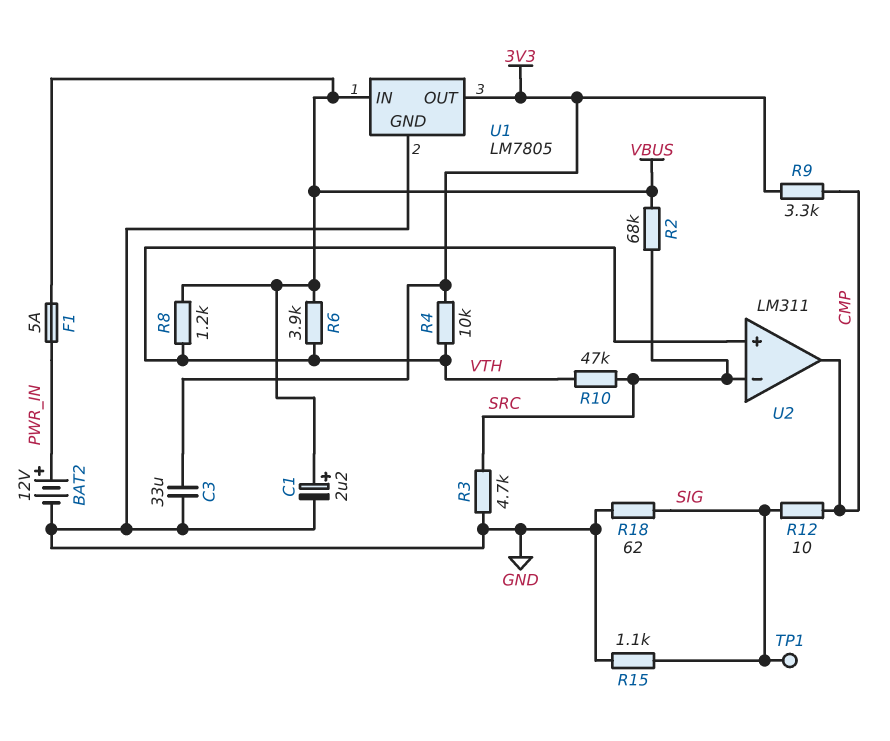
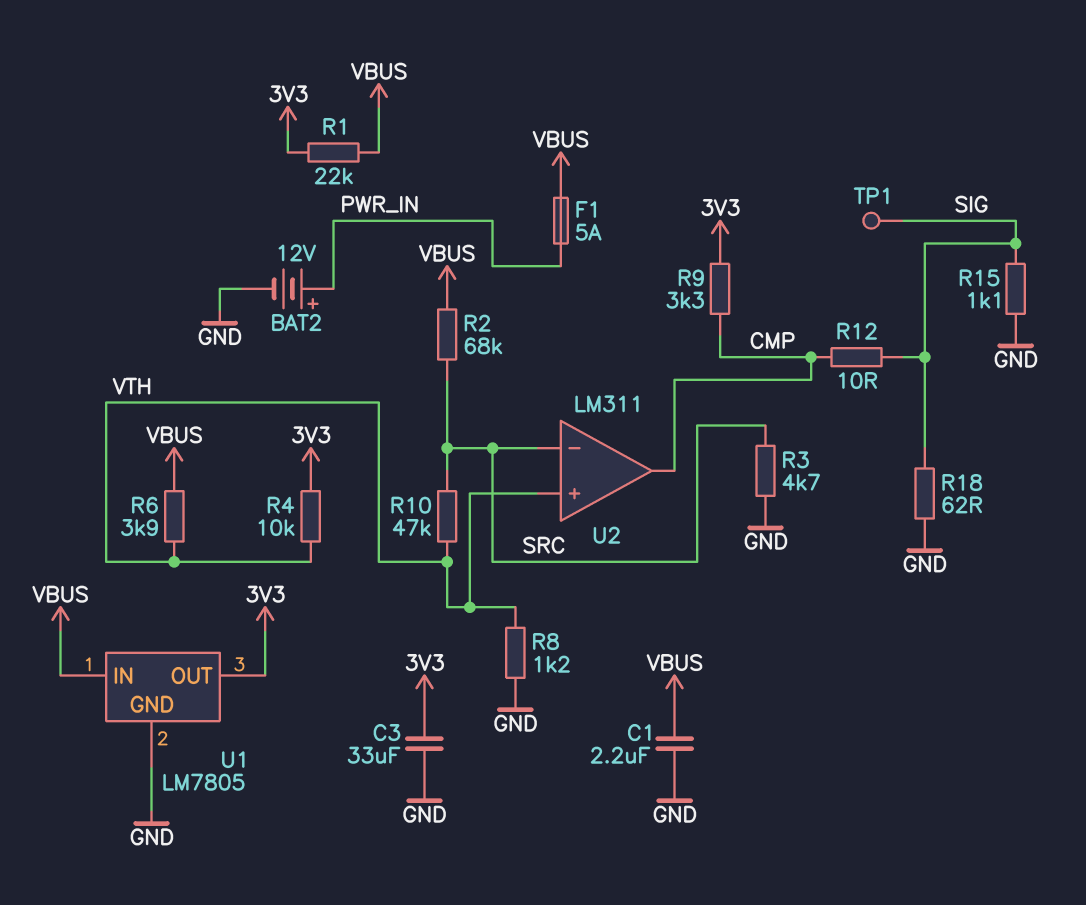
C1: 2.2uF (plus VBUS, minus GND) -> 2.2uF (GND, VBUS)
R1: none -> 22k (3V3, VBUS)
R8: 1.2k (VBUS, VTH) -> 1.2k (GND, VTH)

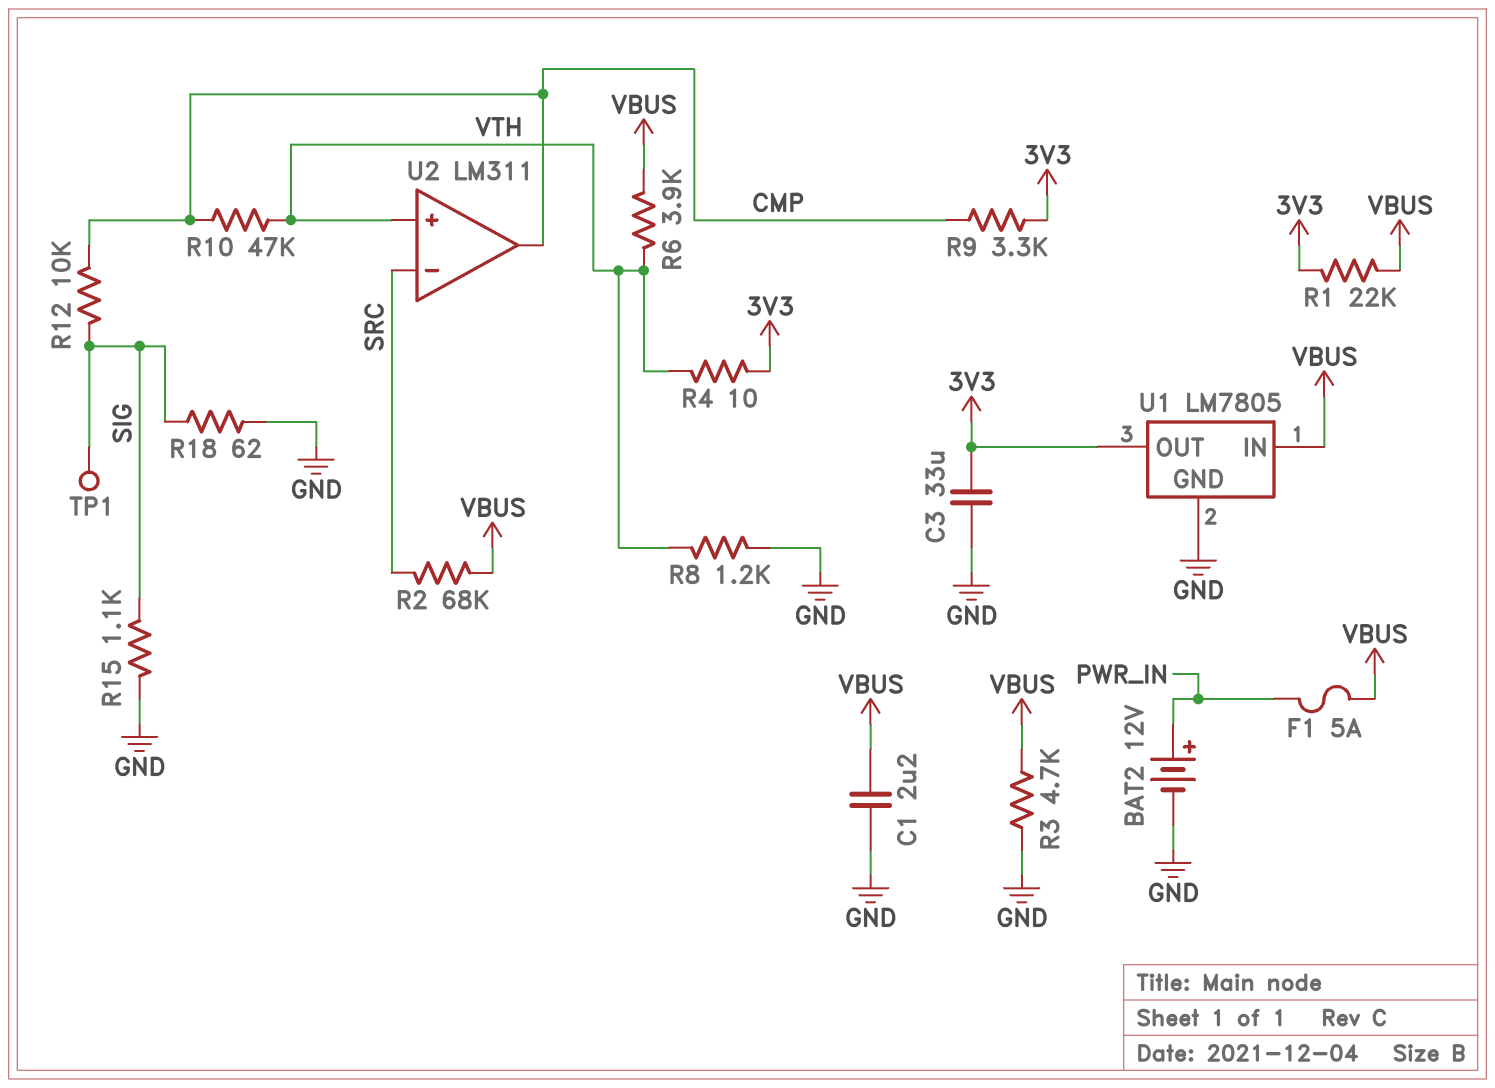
R3: 4.7k (GND, SRC) -> 4.7k (GND, VBUS)
R4: 10k (3V3, VTH) -> 10 (3V3, VTH)
R10: 47k (SRC, VTH) -> 47k (CMP, VTH)
R12: 10 (CMP, SIG) -> 10k (CMP, SIG)

